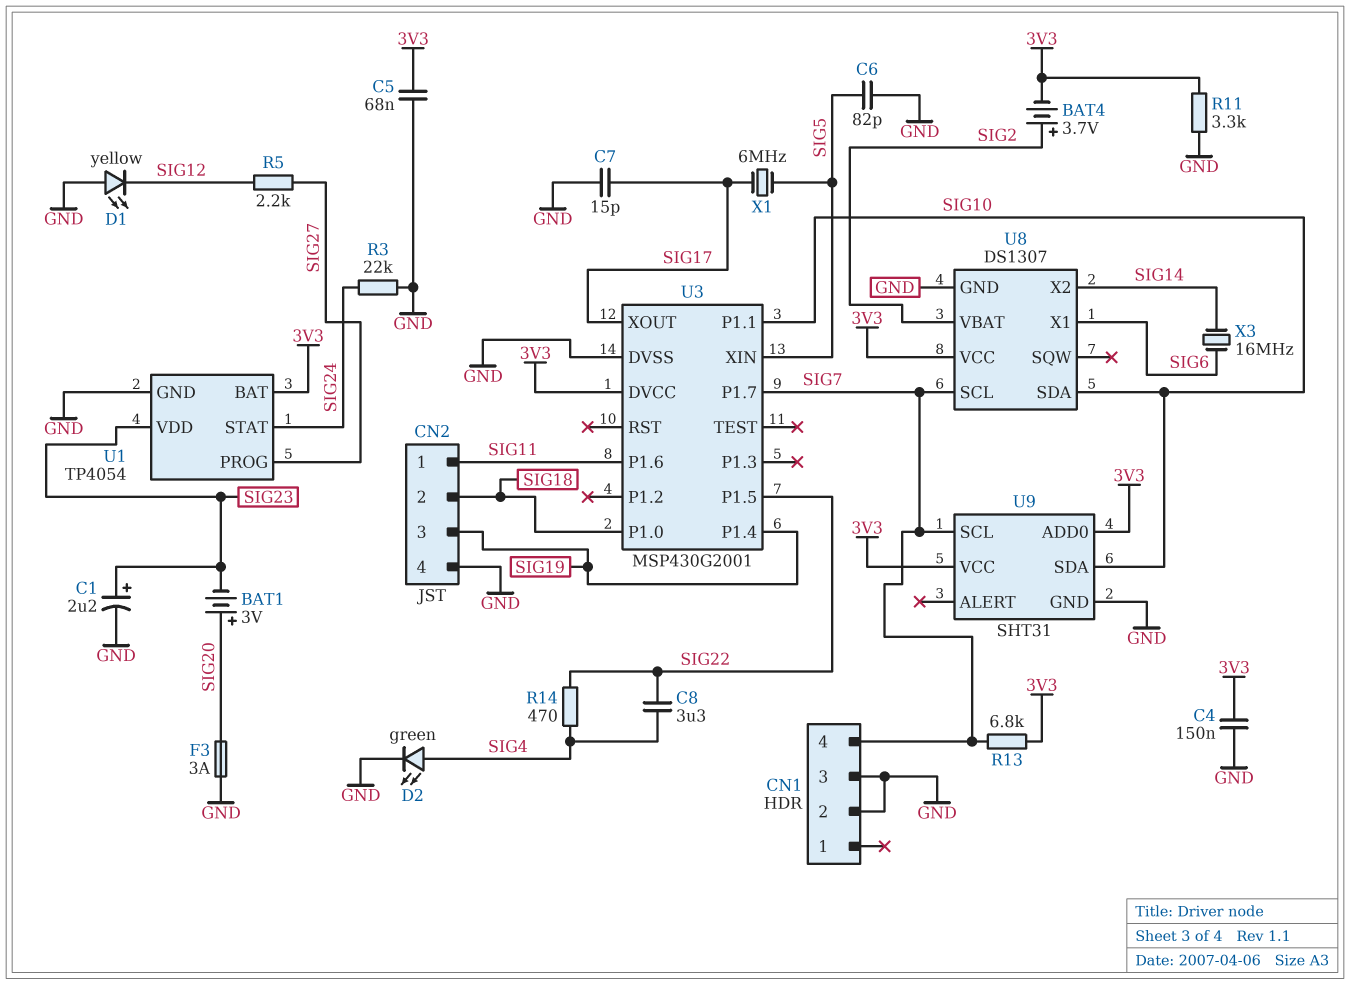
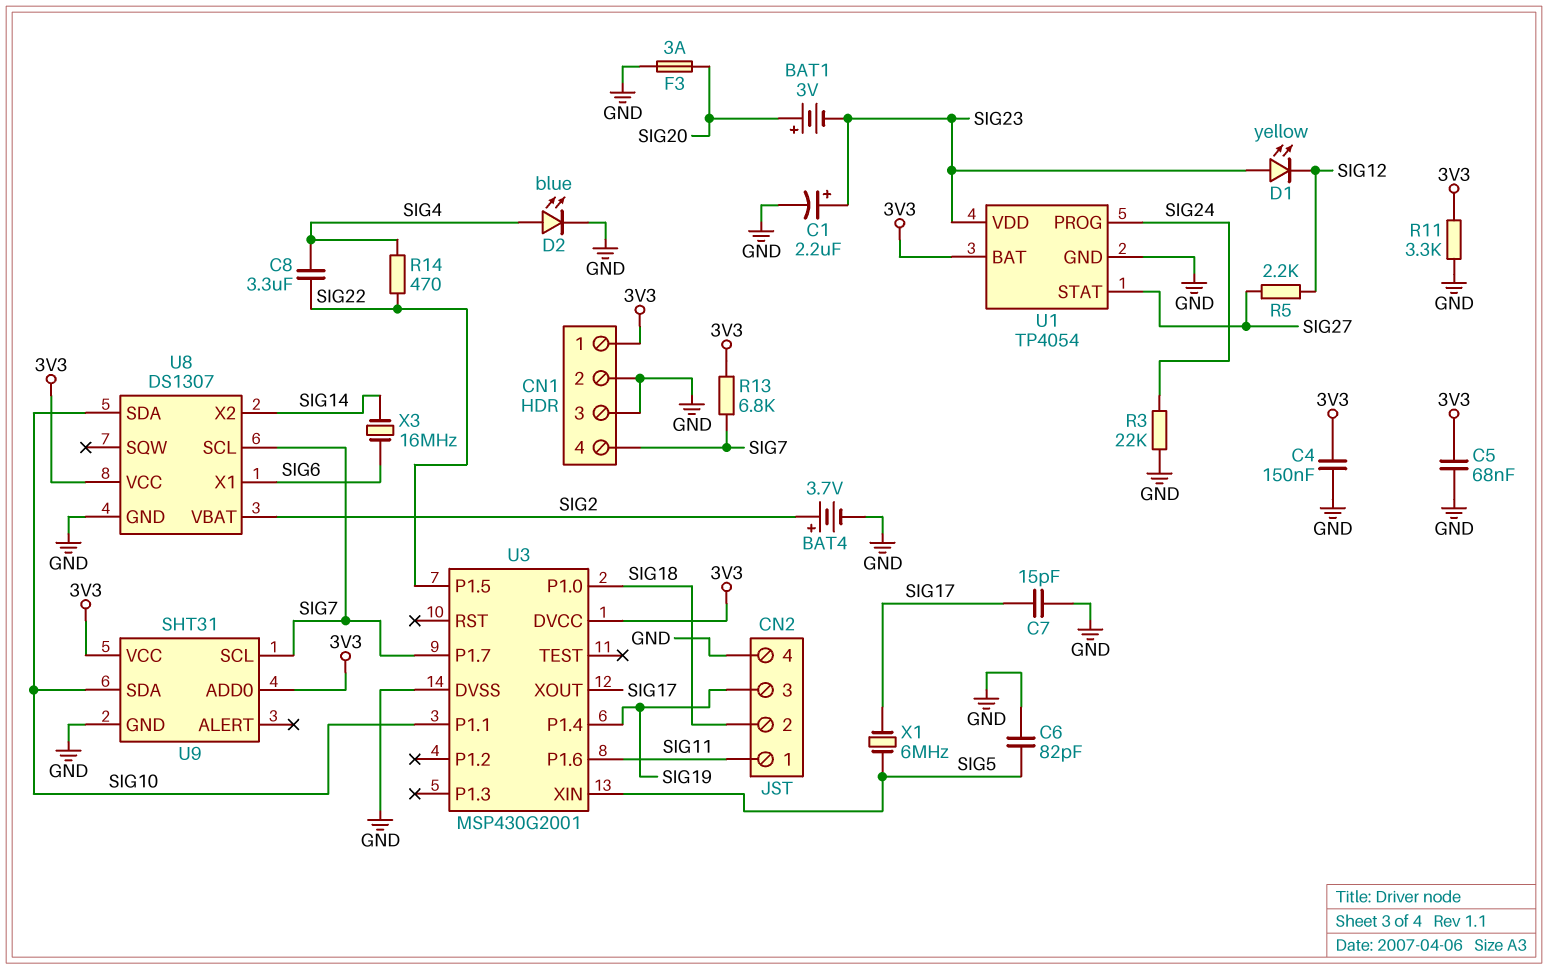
BAT4: 3.7V (plus SIG2, minus 3V3) -> 3.7V (plus SIG2, minus GND)
CN1 pin 1: none -> 3V3
D1: LED yellow (A GND, K SIG12) -> LED yellow (A SIG23, K SIG12)
D2: LED green (A SIG4, K GND) -> LED blue (A SIG4, K GND)
U1 pin PROG: SIG27 -> SIG24
U1 pin STAT: SIG24 -> SIG27

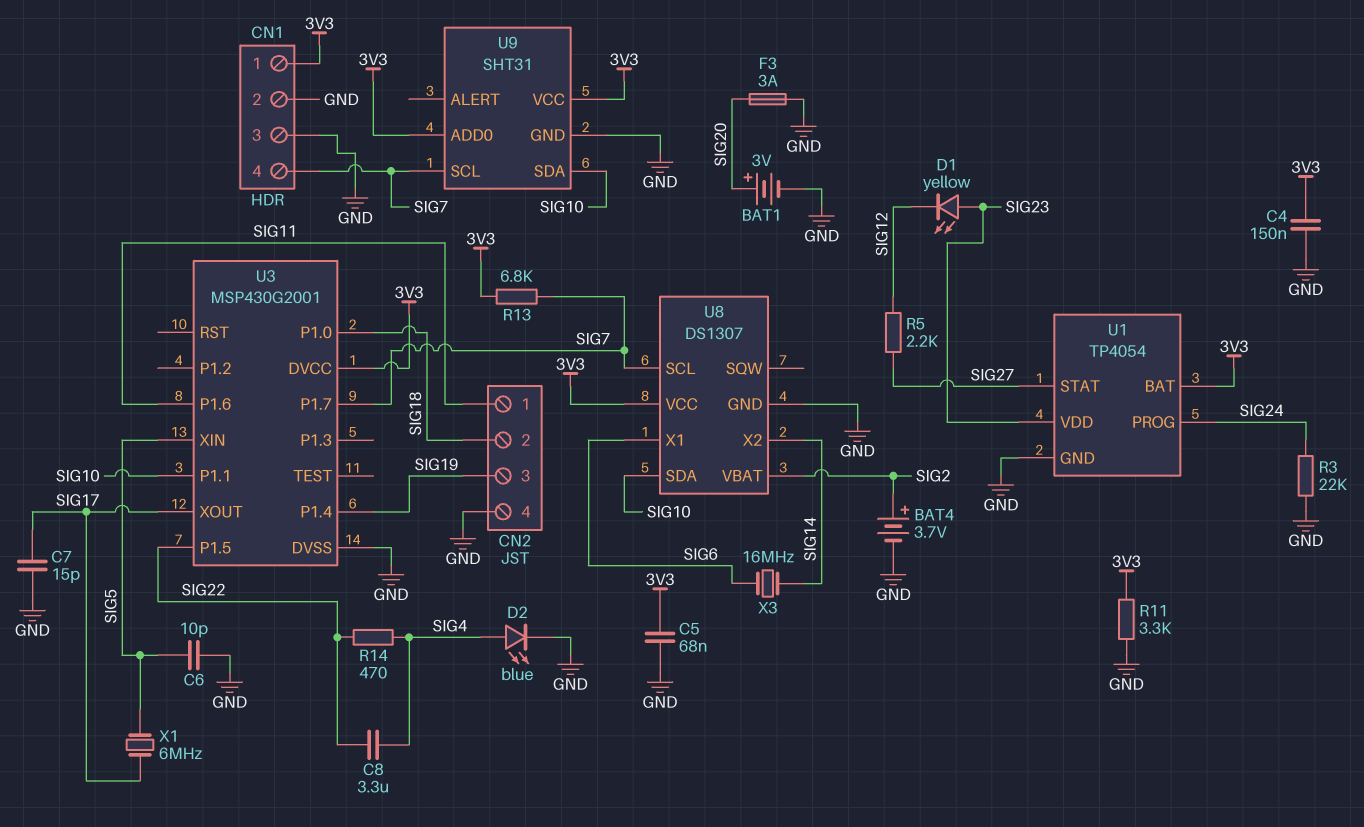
BAT1: 3V (plus SIG20, minus SIG23) -> 3V (plus SIG20, minus GND)
C1: 2.2uF (plus SIG23, minus GND) -> none
C6: 82pF (GND, SIG5) -> 10pF (GND, SIG5)

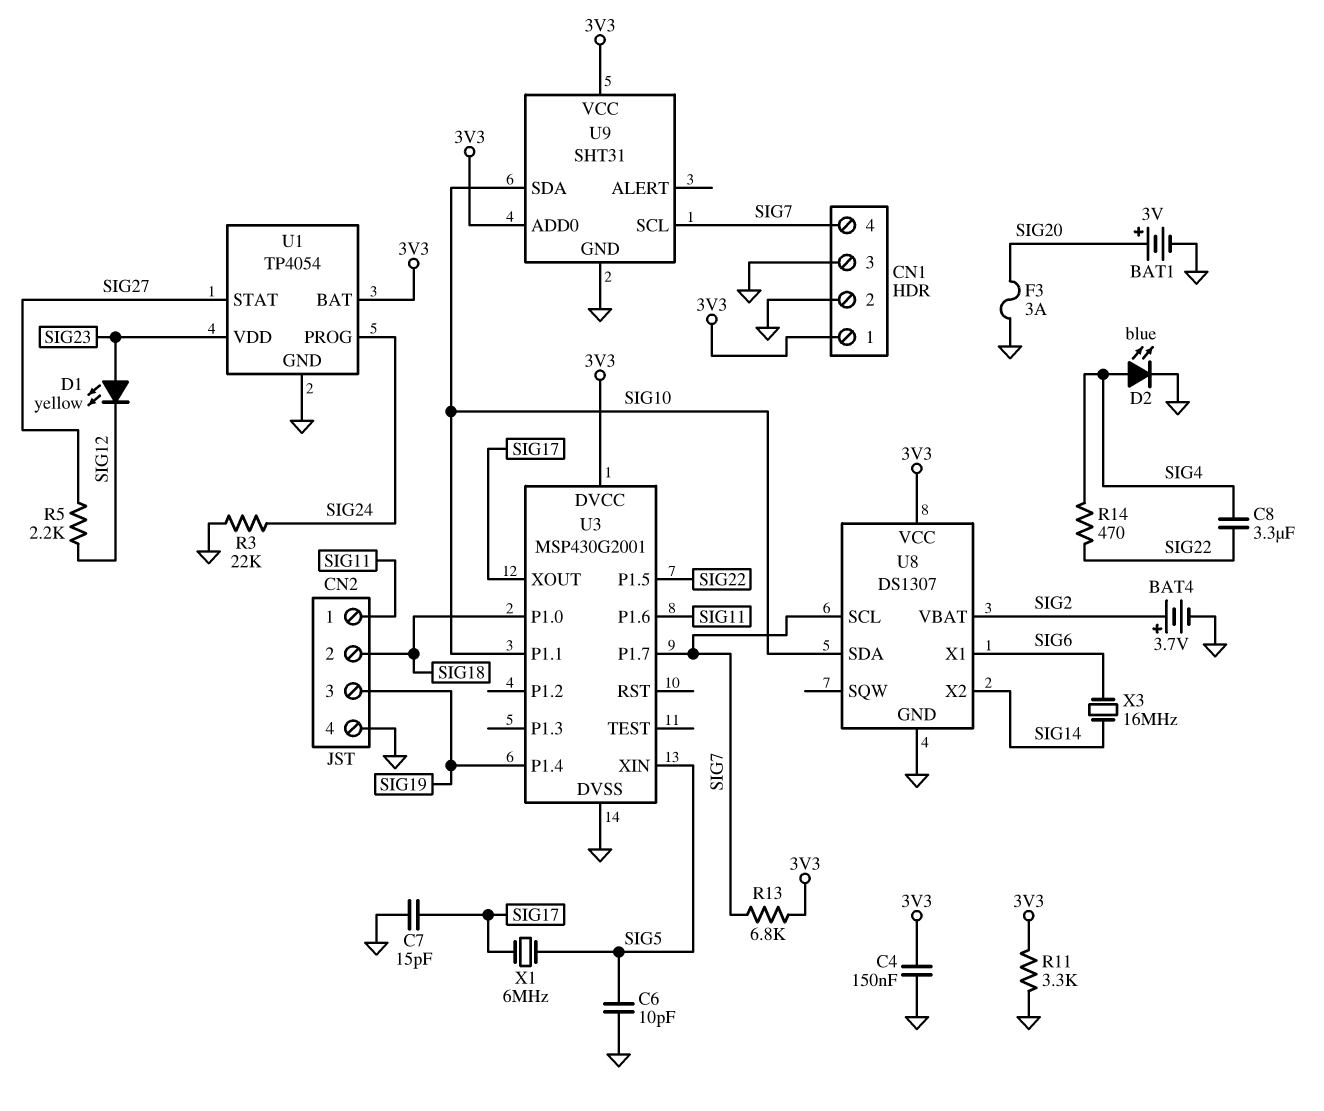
C5: 68nF (3V3, GND) -> none

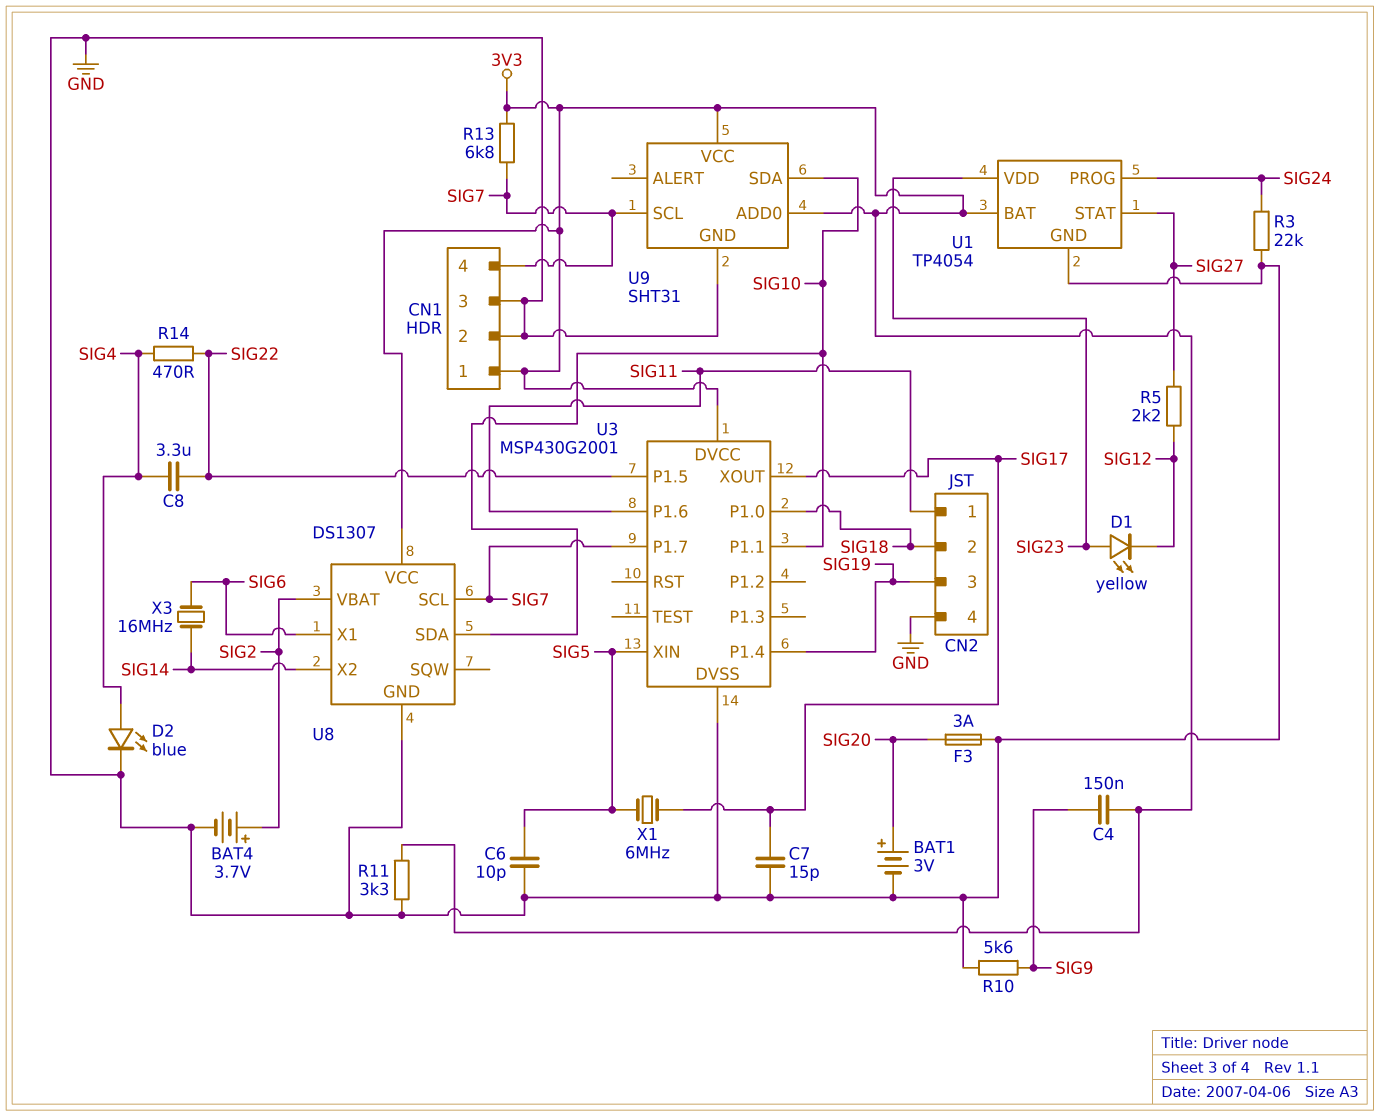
C4: 150nF (3V3, GND) -> 150nF (3V3, SIG9)
R10: none -> 5.6k (GND, SIG9)

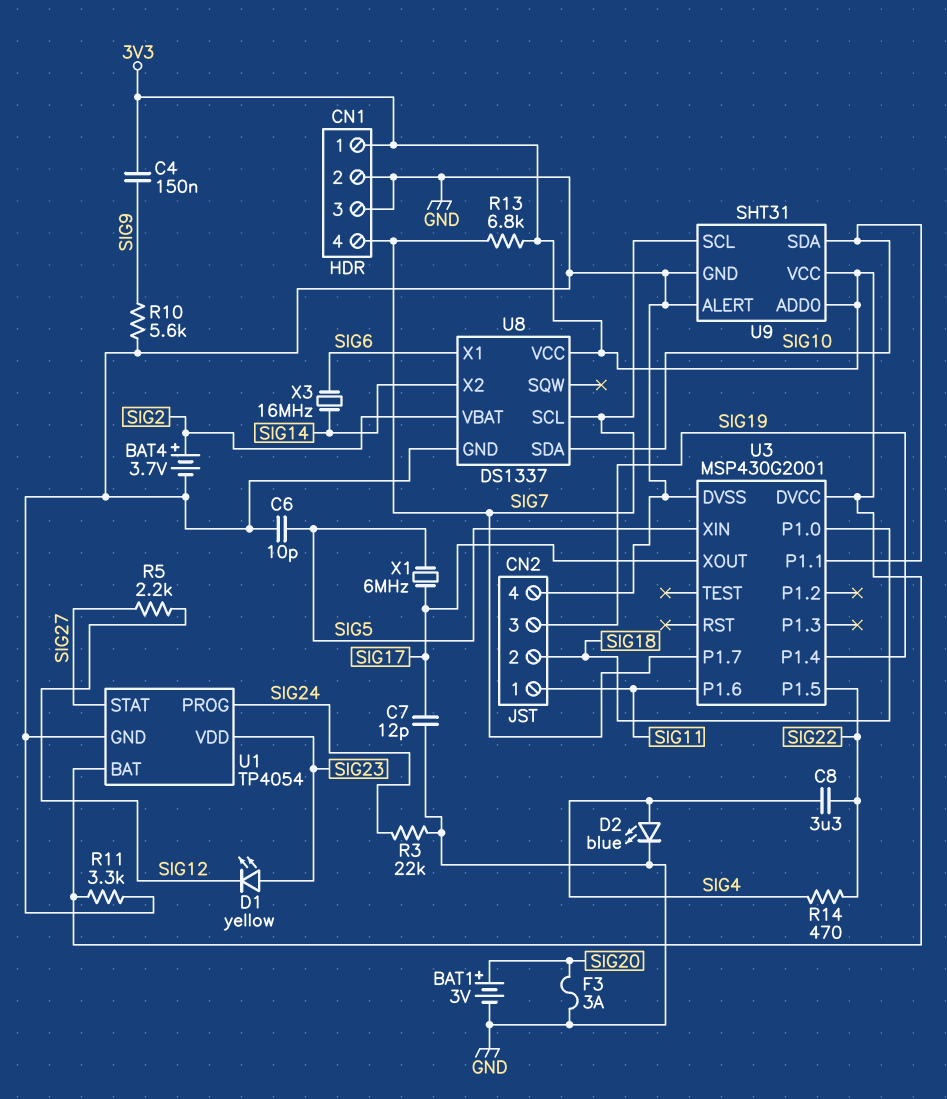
C7: 15pF (GND, SIG17) -> 12pF (GND, SIG17)
U8: DS1307 -> DS1337
U9 pin ALERT: none -> GND

